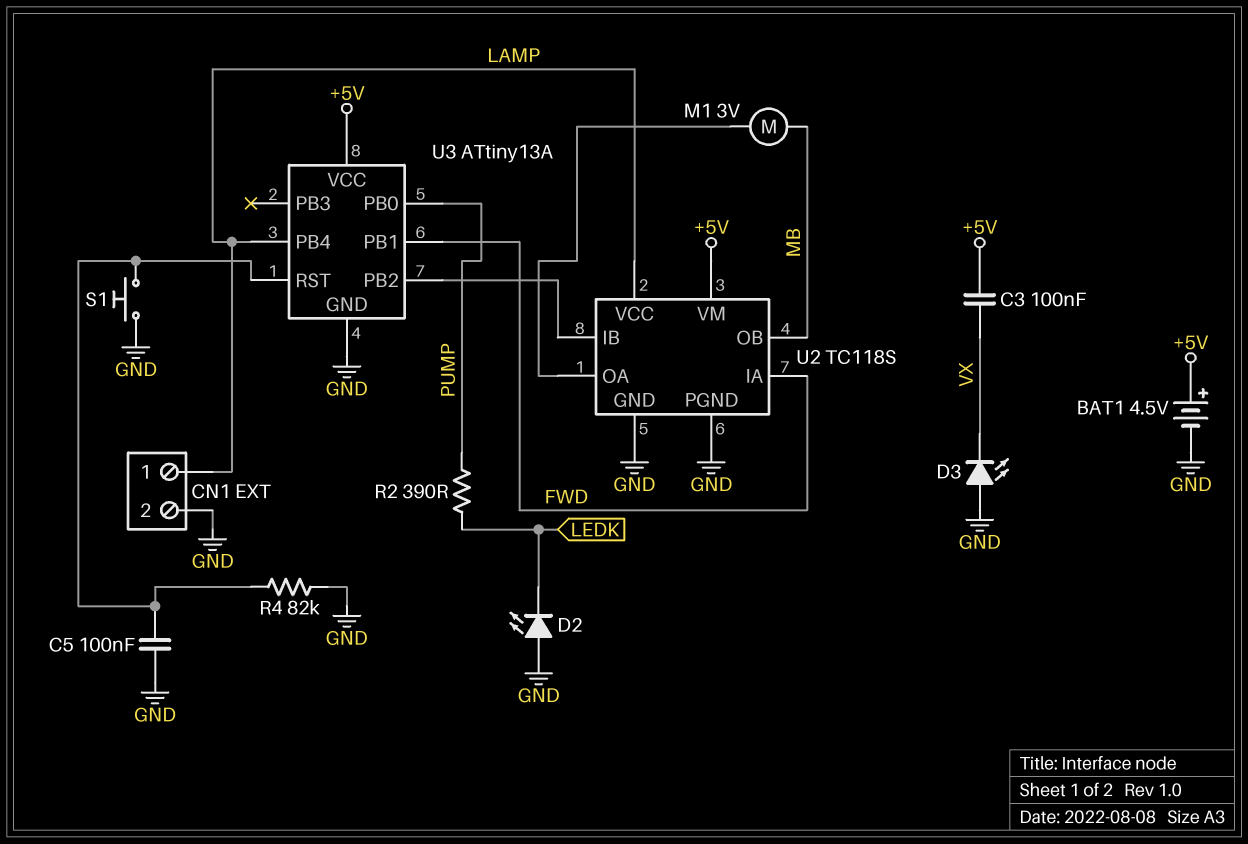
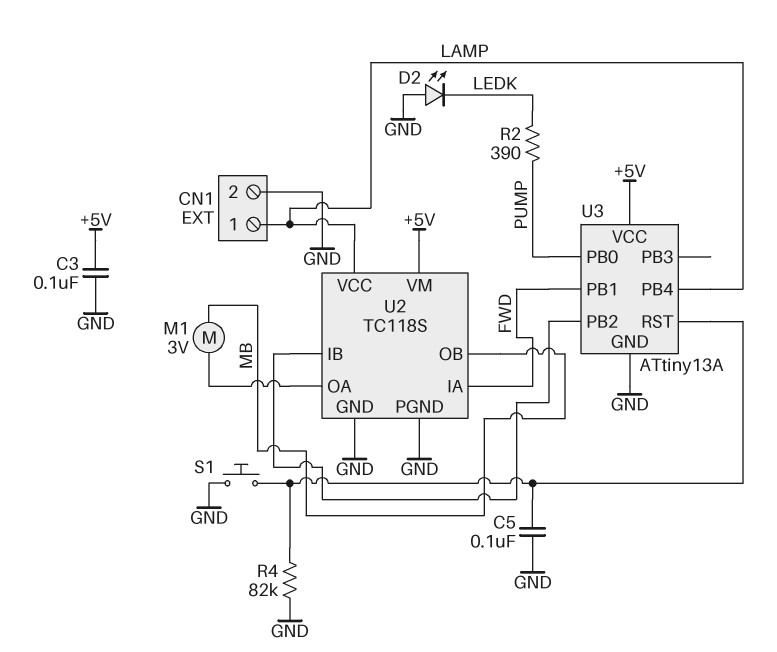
BAT1: 4.5V (plus +5V, minus GND) -> none
C3: 100nF (+5V, VX) -> 100nF (+5V, GND)
D3: LED (A GND, K VX) -> none

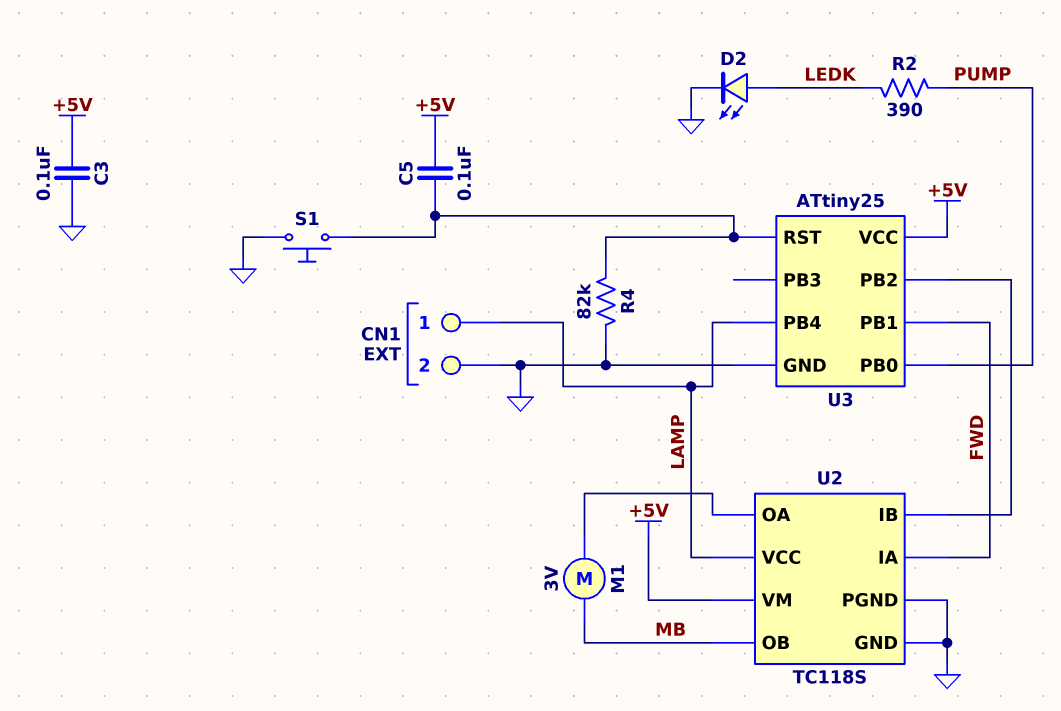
C5: 100nF (GND, U3/RST) -> 100nF (+5V, U3/RST)
D2: LED (A GND, K LEDK) -> LED (A LEDK, K GND)
U3: ATtiny13A -> ATtiny25

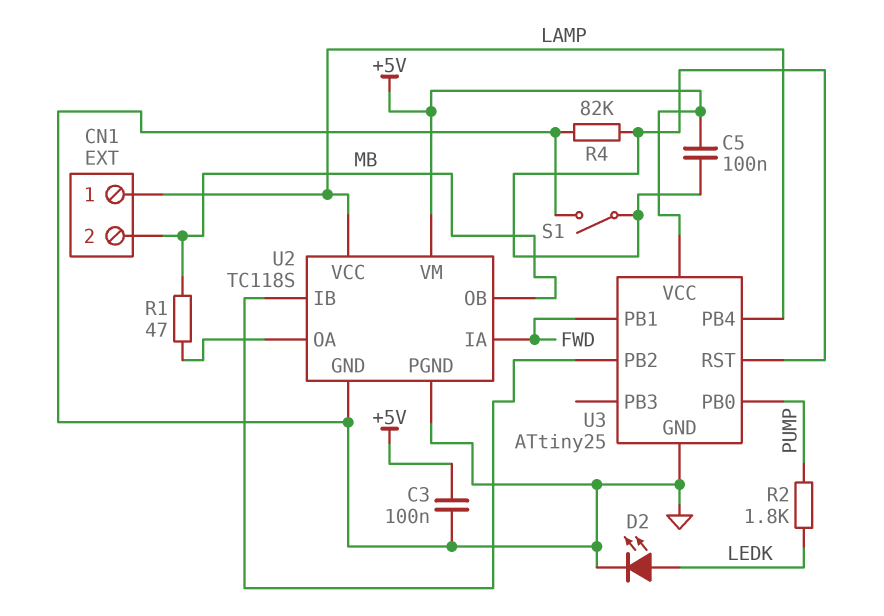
CN1 pin 2: GND -> MB
M1: motor 3V (MB, U2/OA) -> none
R1: none -> 47 (MB, U2/OA)
R2: 390 (LEDK, PUMP) -> 1.8k (LEDK, PUMP)
S1: button (GND, U3/RST) -> switch (GND, U3/RST)

